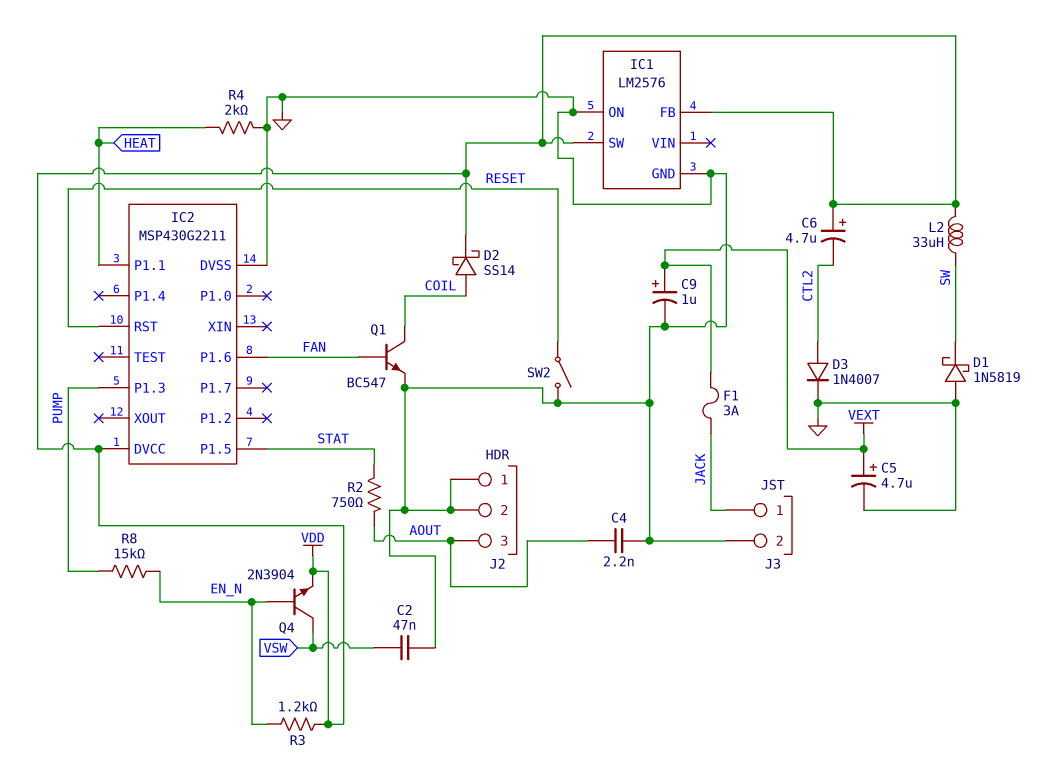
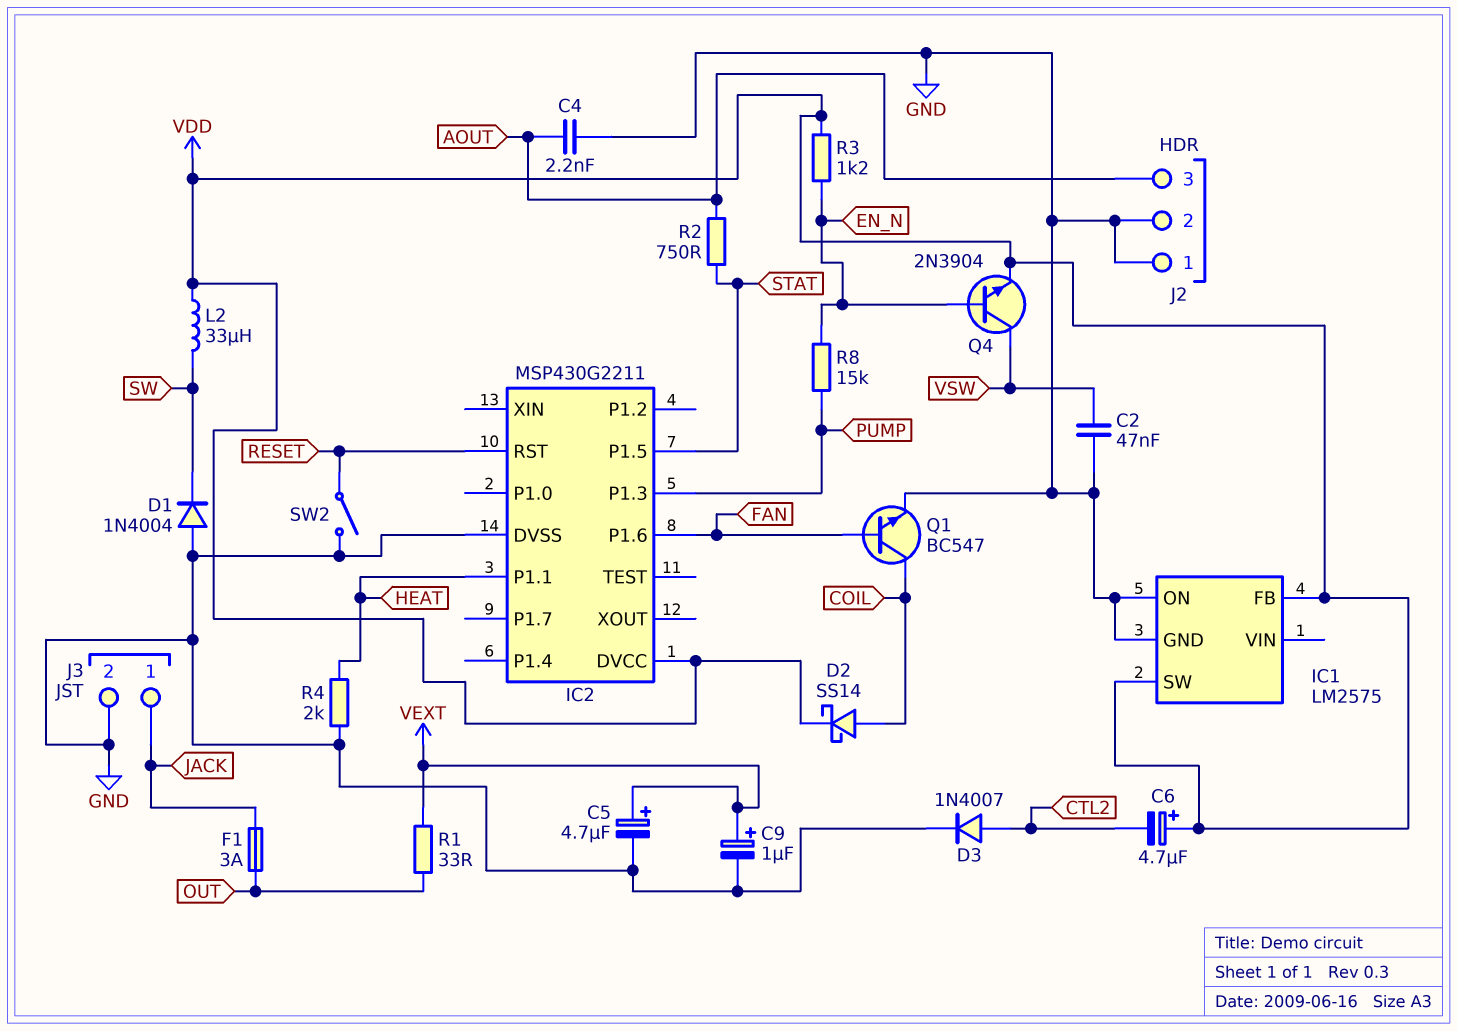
D1: schottky 1N5819 (A GND, K SW) -> diode 1N4004 (A GND, K SW)
F1: 3A (JACK, VEXT) -> 3A (JACK, OUT)
IC1: LM2576 -> LM2575
R1: none -> 33 (OUT, VEXT)

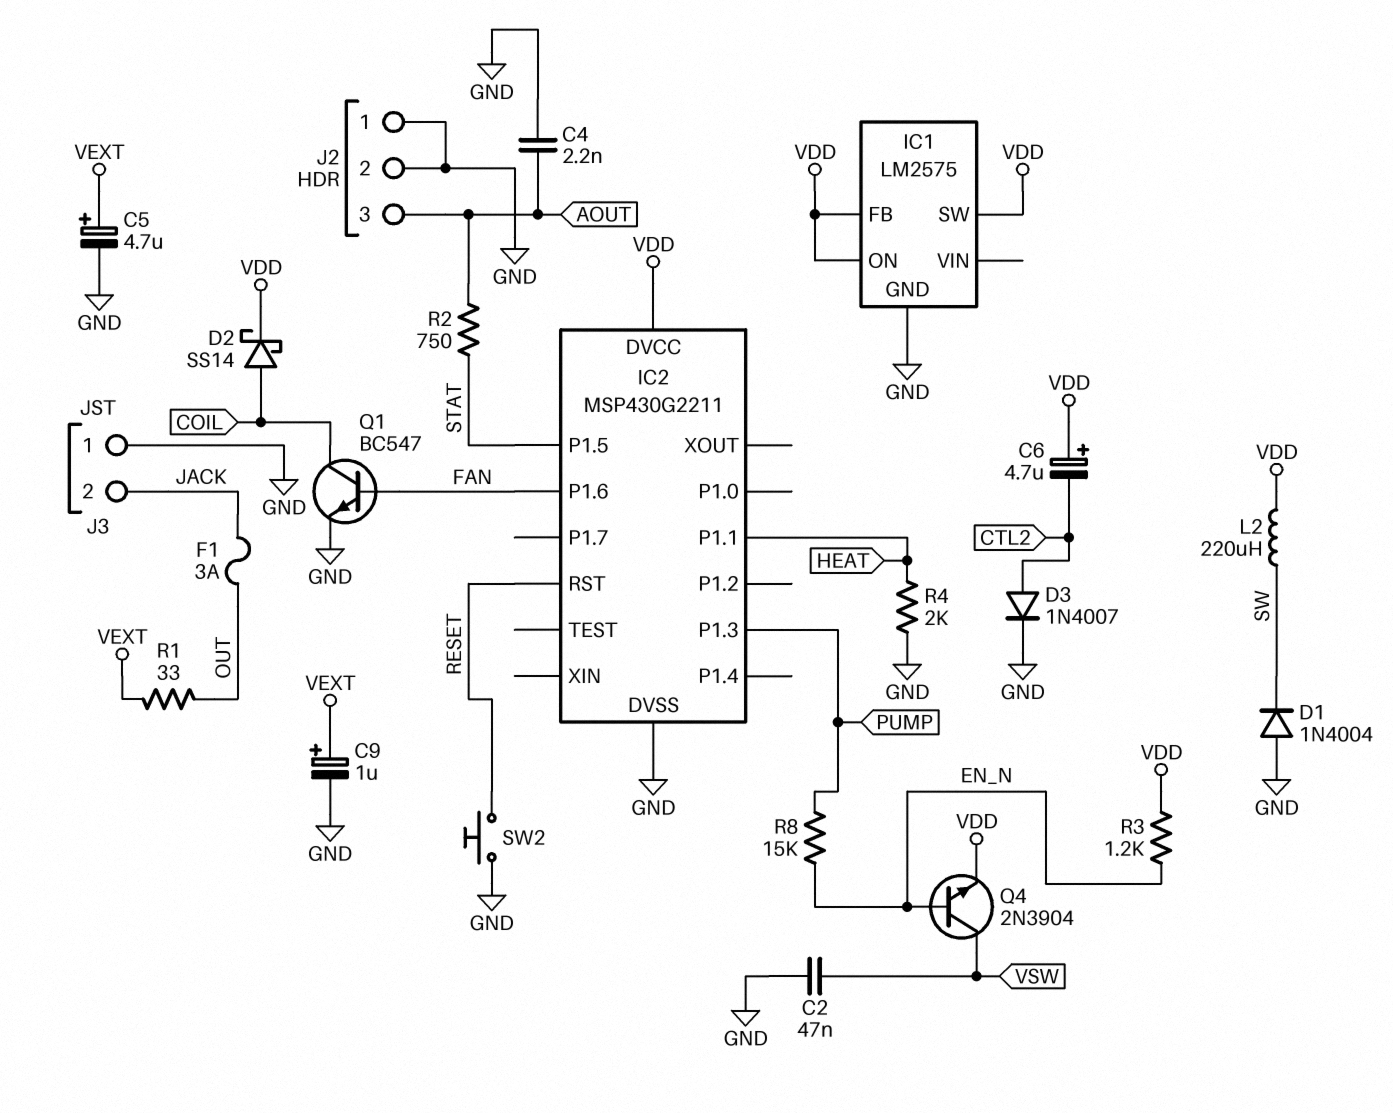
IC1 pin ON: GND -> VDD
J3 pin 1: JACK -> GND
J3 pin 2: GND -> JACK
L2: 33uH (SW, VDD) -> 220uH (SW, VDD)
SW2: switch (GND, RESET) -> button (GND, RESET)

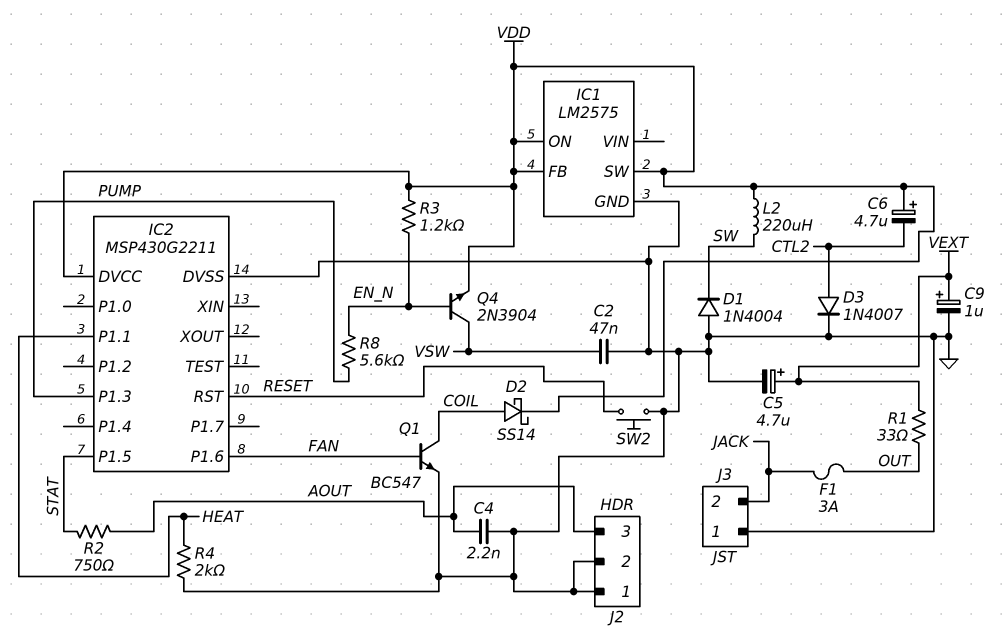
R8: 15k (EN_N, PUMP) -> 5.6k (EN_N, PUMP)

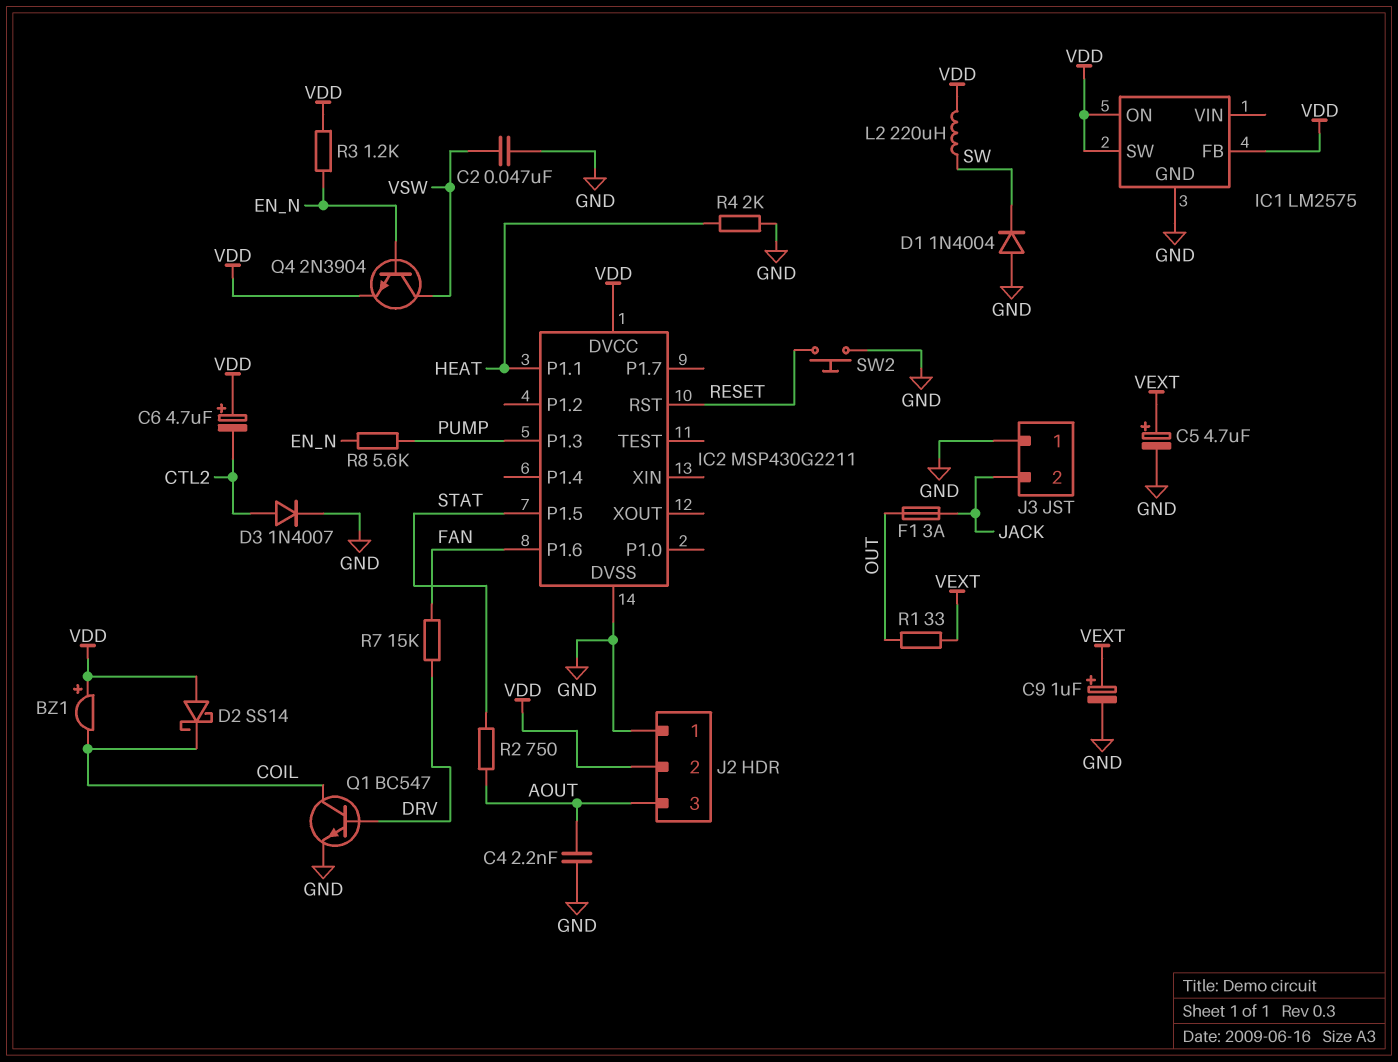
BZ1: none -> buzzer (plus VDD, minus COIL)
D2: schottky SS14 (A COIL, K VDD) -> schottky SS14 (A VDD, K COIL)
J2 pin 2: GND -> VDD
Q1: NPN BC547 (B FAN, C COIL, E GND) -> NPN BC547 (B DRV, C COIL, E GND)
R7: none -> 15k (DRV, FAN)

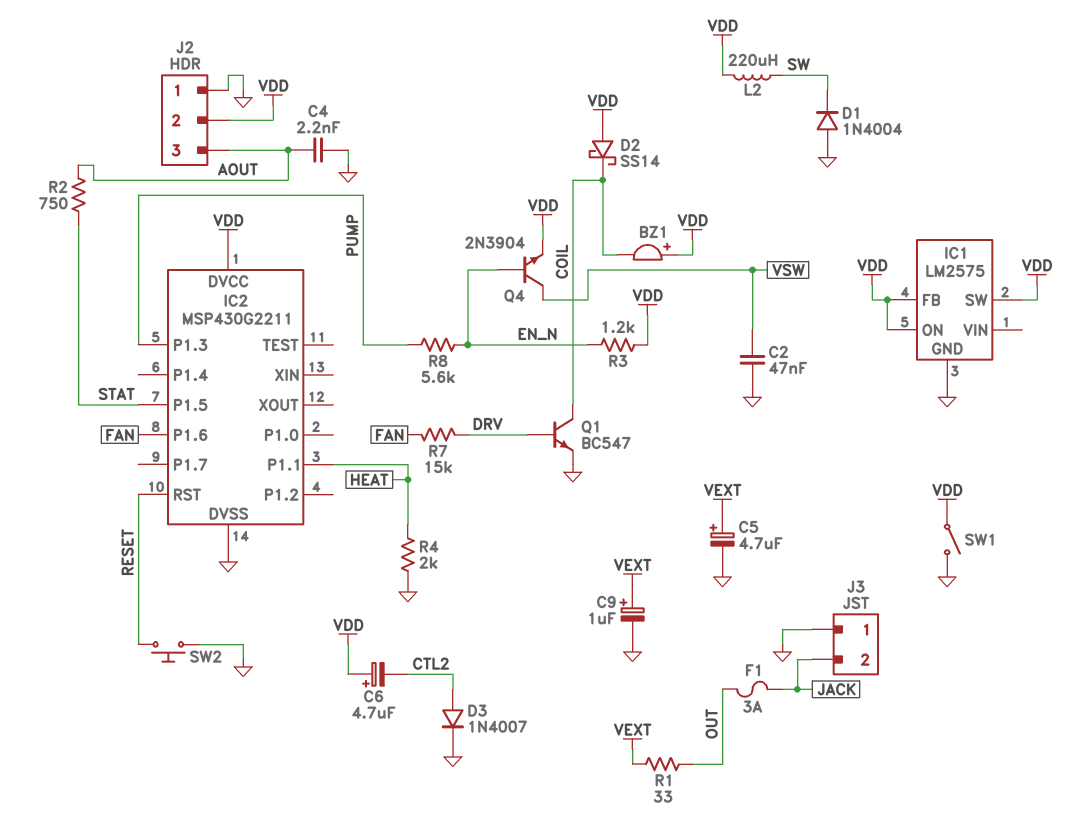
SW1: none -> switch (GND, VDD)

